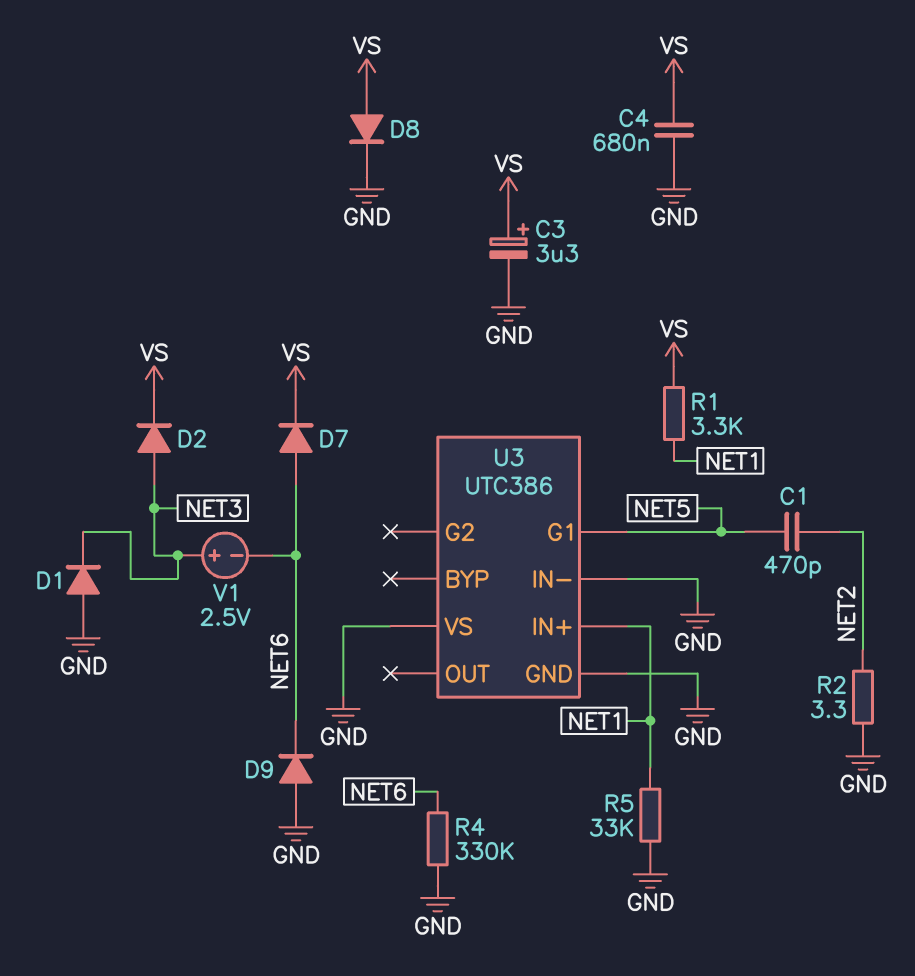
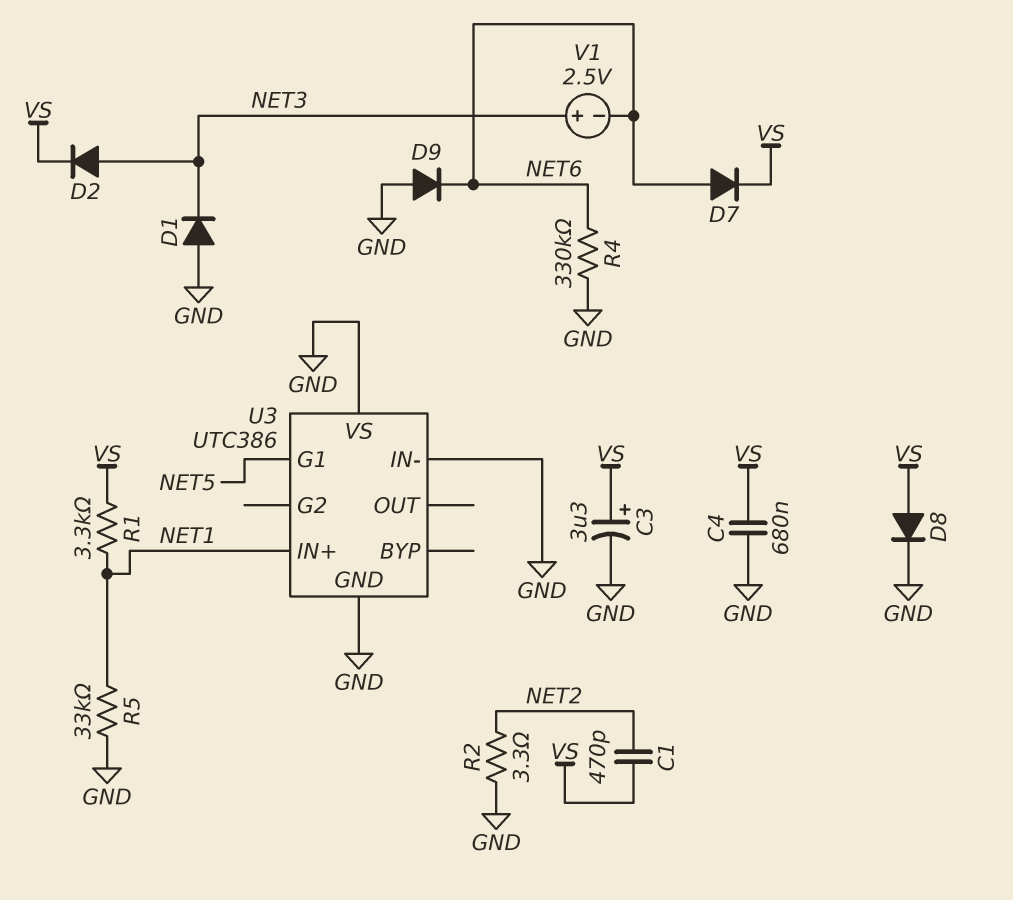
C1: 470pF (NET2, NET5) -> 470pF (NET2, VS)

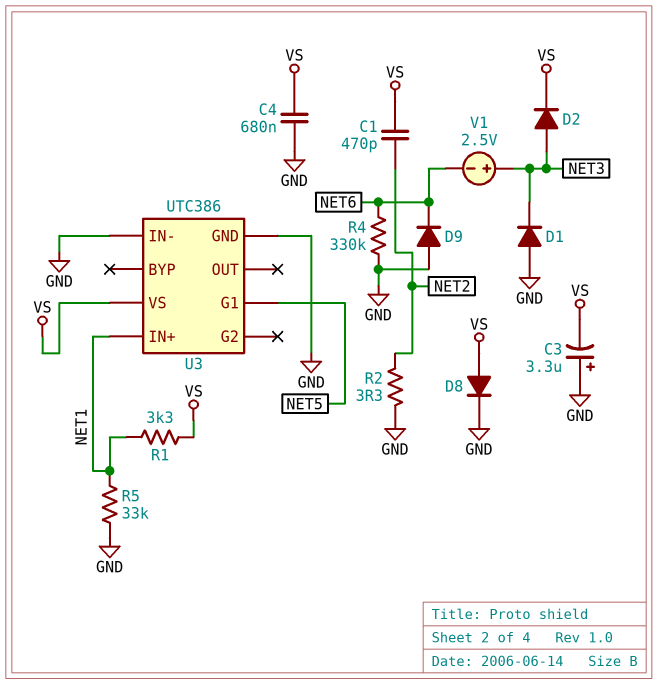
C3: 3.3uF (plus VS, minus GND) -> 3.3uF (plus GND, minus VS)
D7: diode (A NET6, K VS) -> none
U3 pin VS: GND -> VS

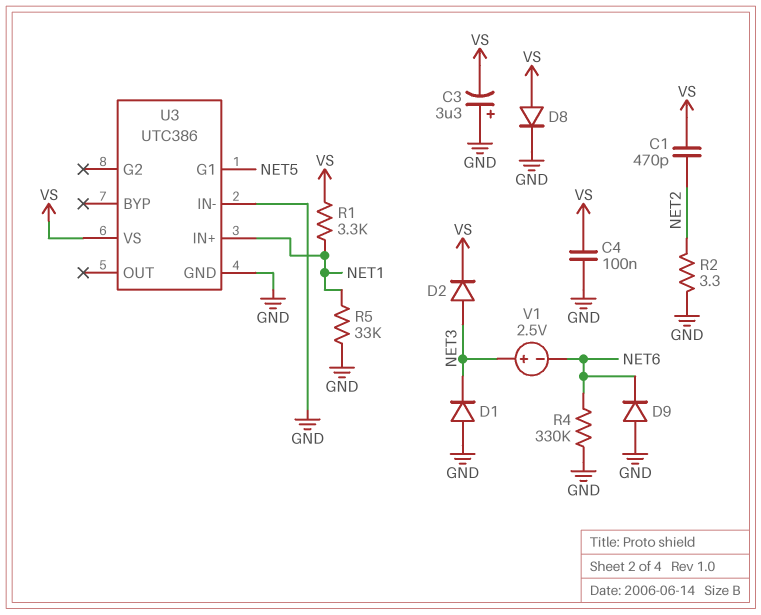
C4: 680nF (GND, VS) -> 100nF (GND, VS)

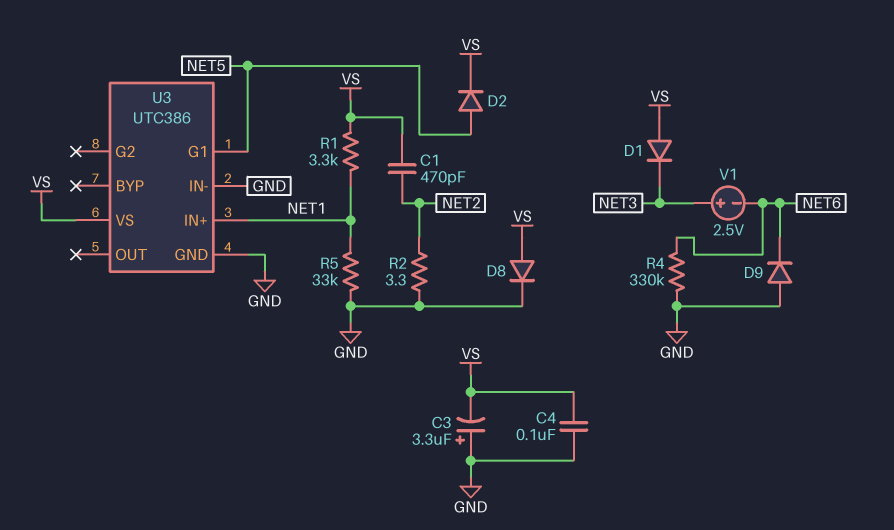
D1: diode (A GND, K NET3) -> diode (A VS, K NET3)
D2: diode (A NET3, K VS) -> diode (A NET5, K VS)

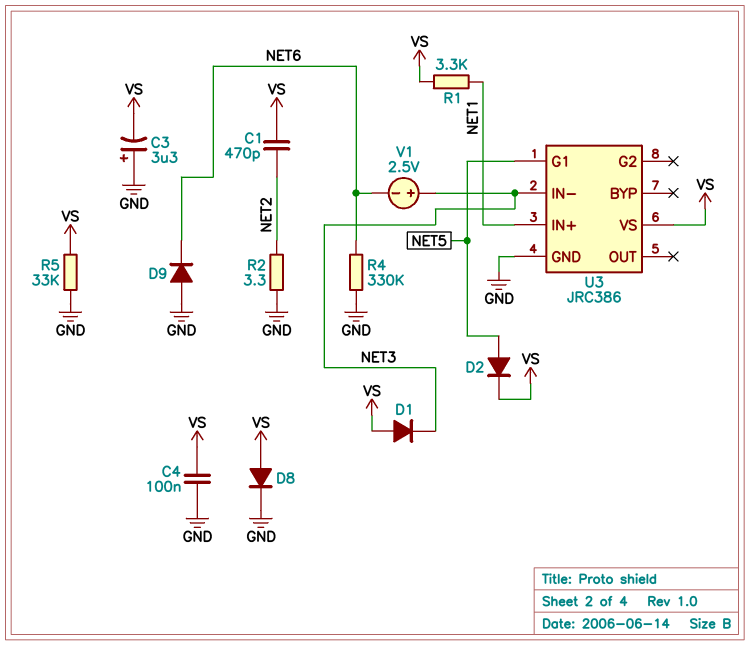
R5: 33k (GND, NET1) -> 33k (GND, VS)
U3: UTC386 -> JRC386
U3 pin IN-: GND -> NET3

